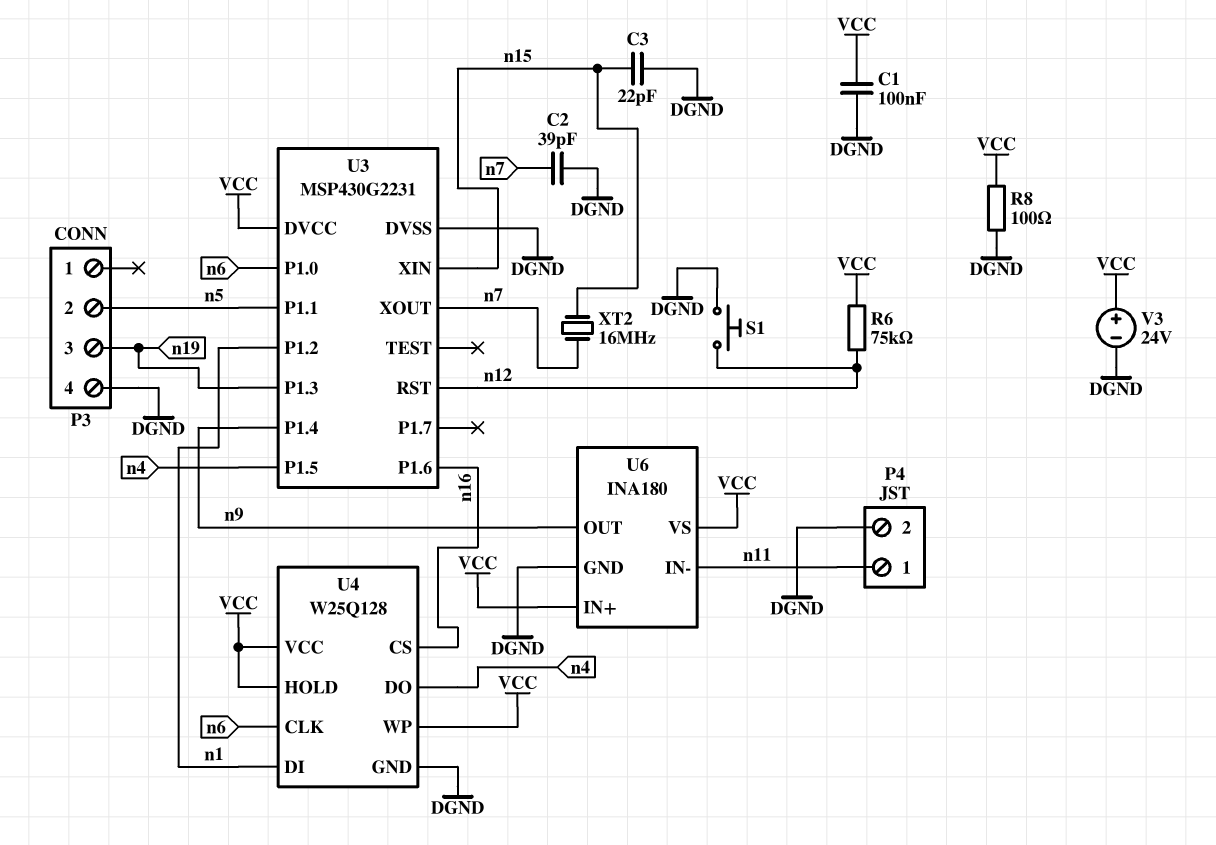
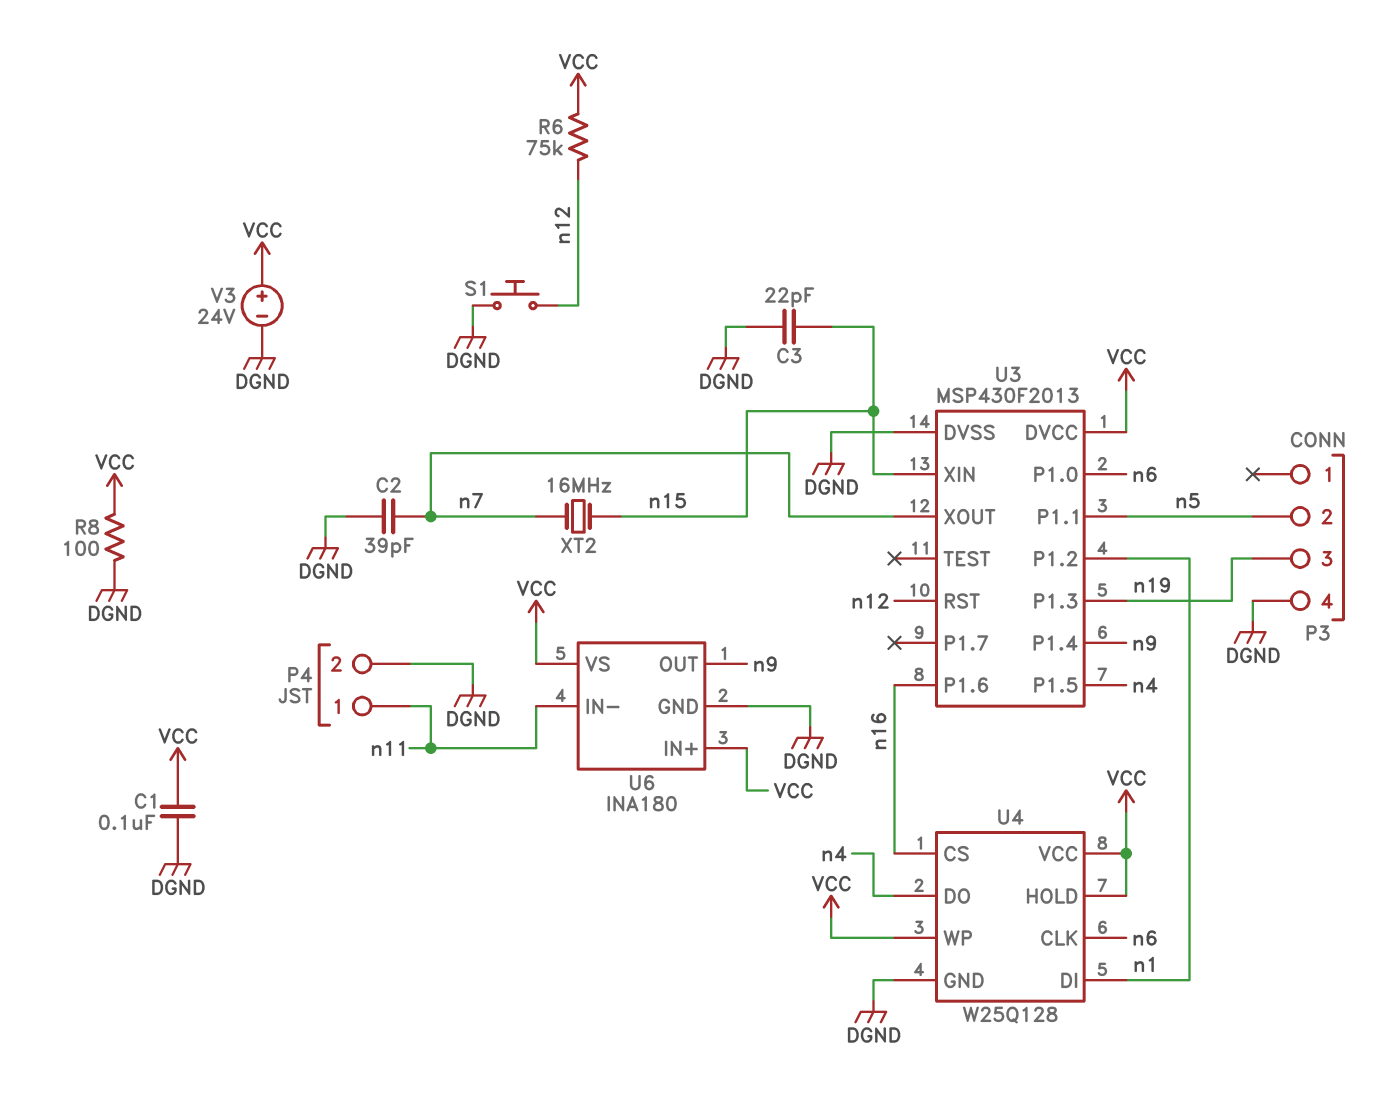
U3: MSP430G2231 -> MSP430F2013

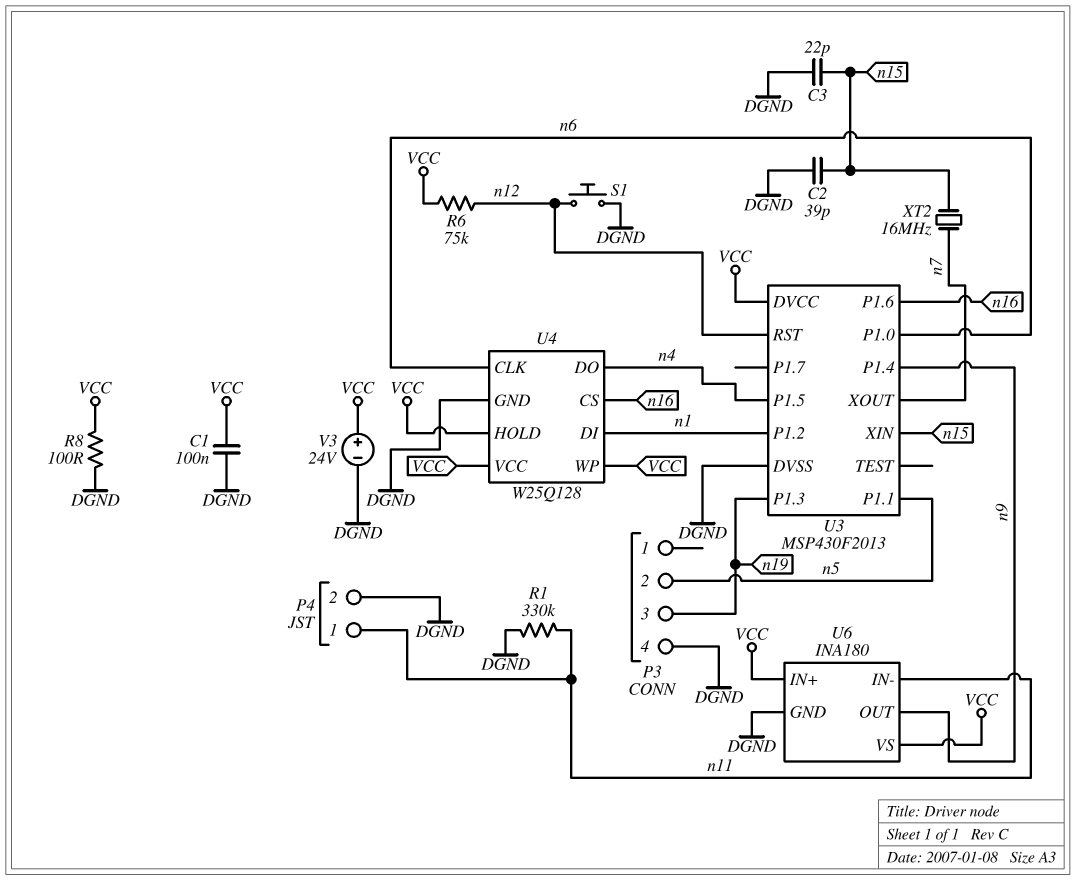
C2: 39pF (DGND, n7) -> 39pF (DGND, n15)
R1: none -> 330k (DGND, n11)

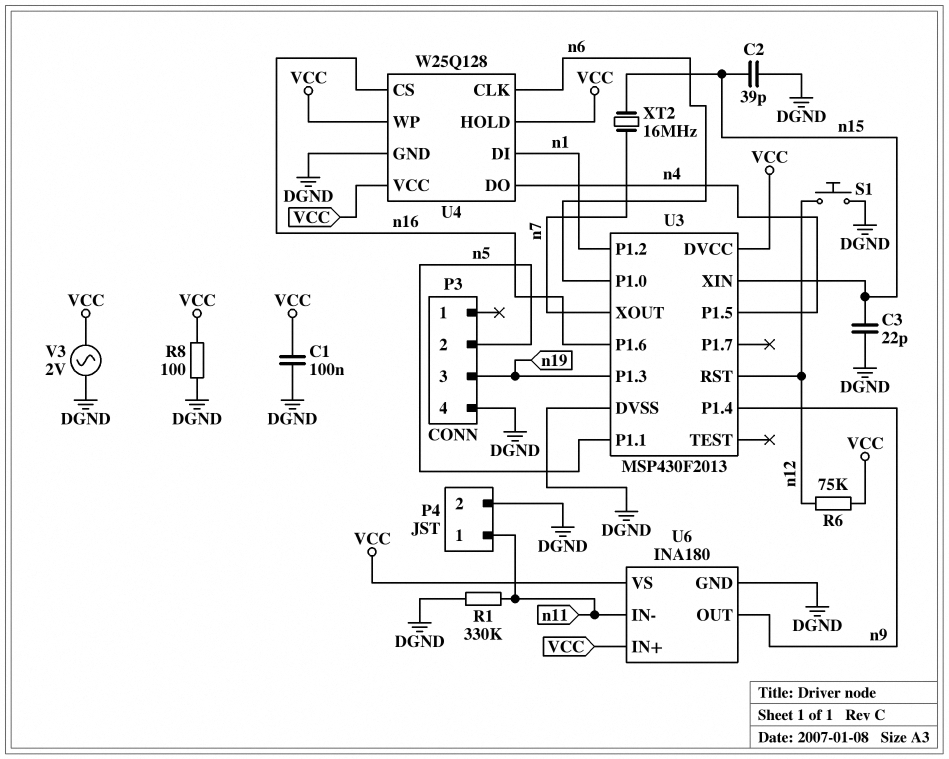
V3: 24V (plus VCC, minus DGND) -> AC 2V (DGND, VCC)

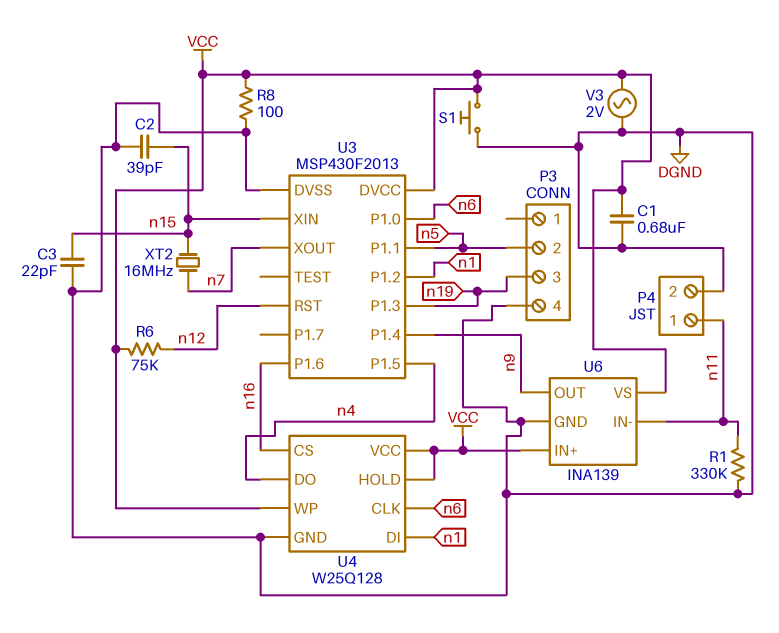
C1: 100nF (DGND, VCC) -> 680nF (DGND, VCC)
S1: button (DGND, n12) -> button (DGND, VCC)
U6: INA180 -> INA139

